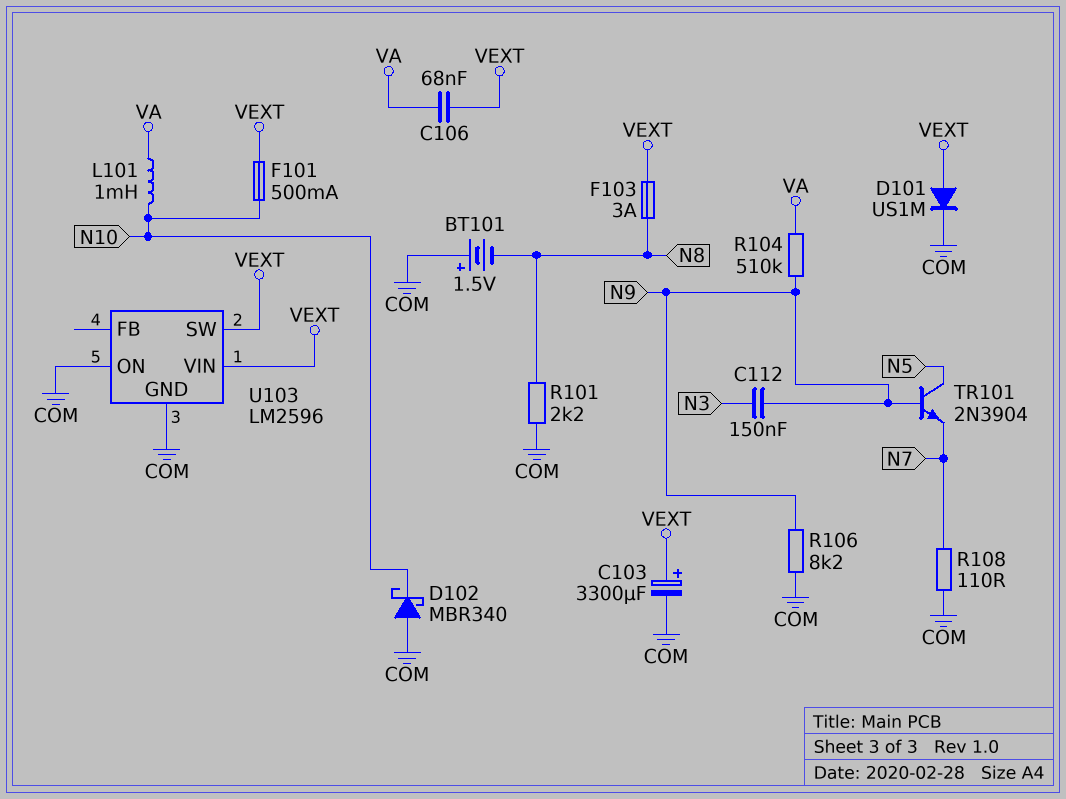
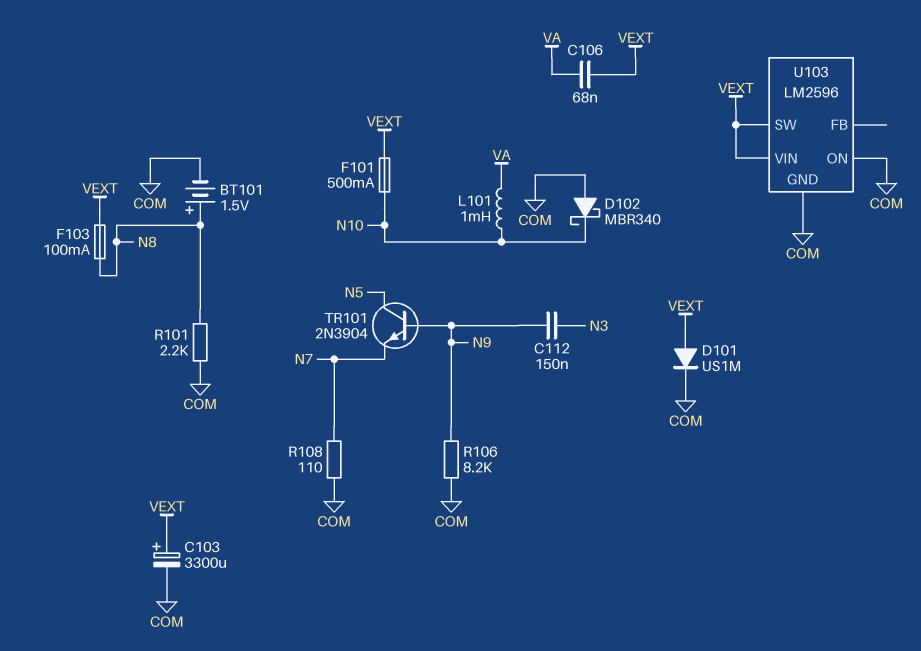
BT101: 1.5V (plus COM, minus N8) -> 1.5V (plus N8, minus COM)
F103: 3A (N8, VEXT) -> 100mA (N8, VEXT)
R104: 510k (N9, VA) -> none

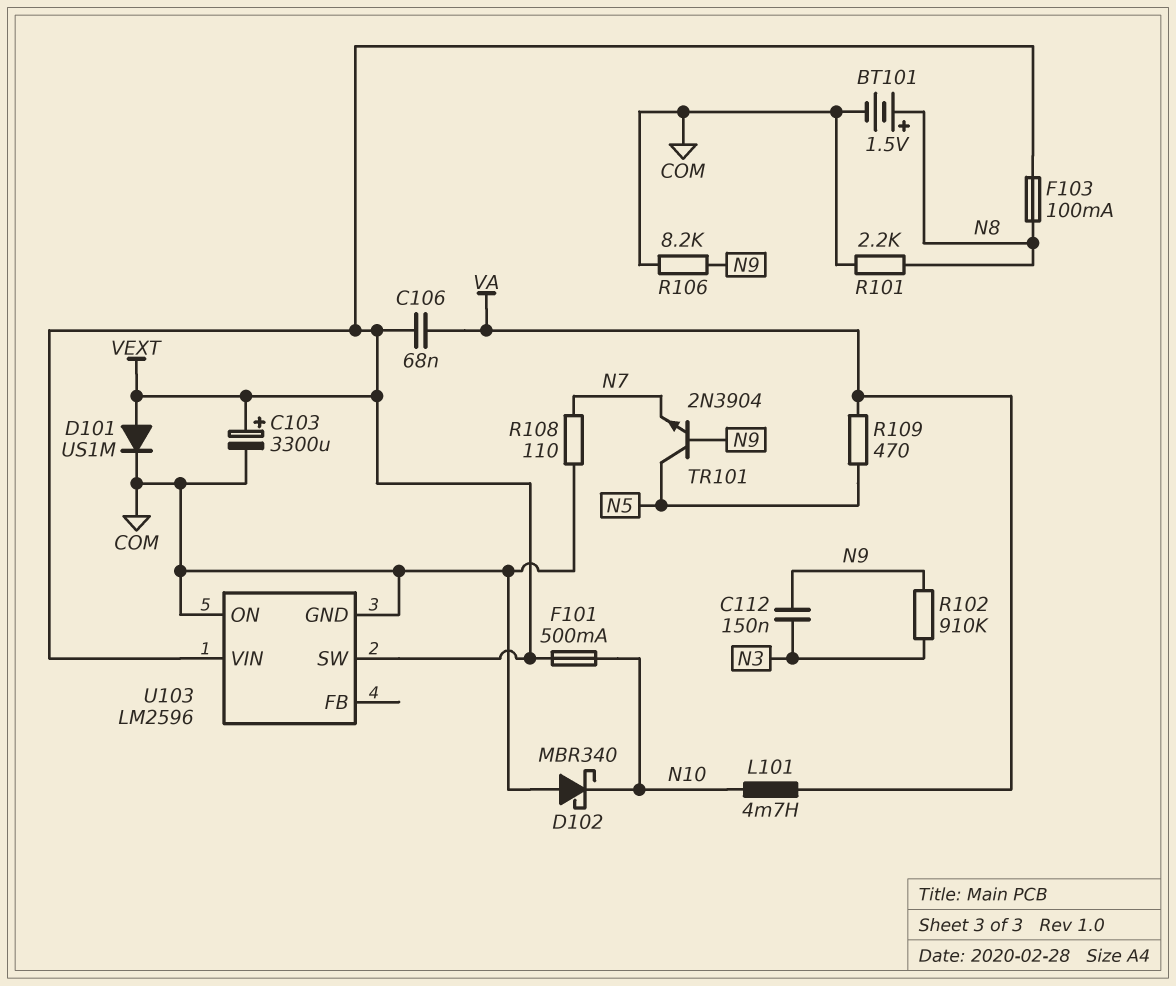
L101: 1mH (N10, VA) -> 4.7mH (N10, VA)
R102: none -> 910k (N3, N9)
R109: none -> 470 (N5, VA)

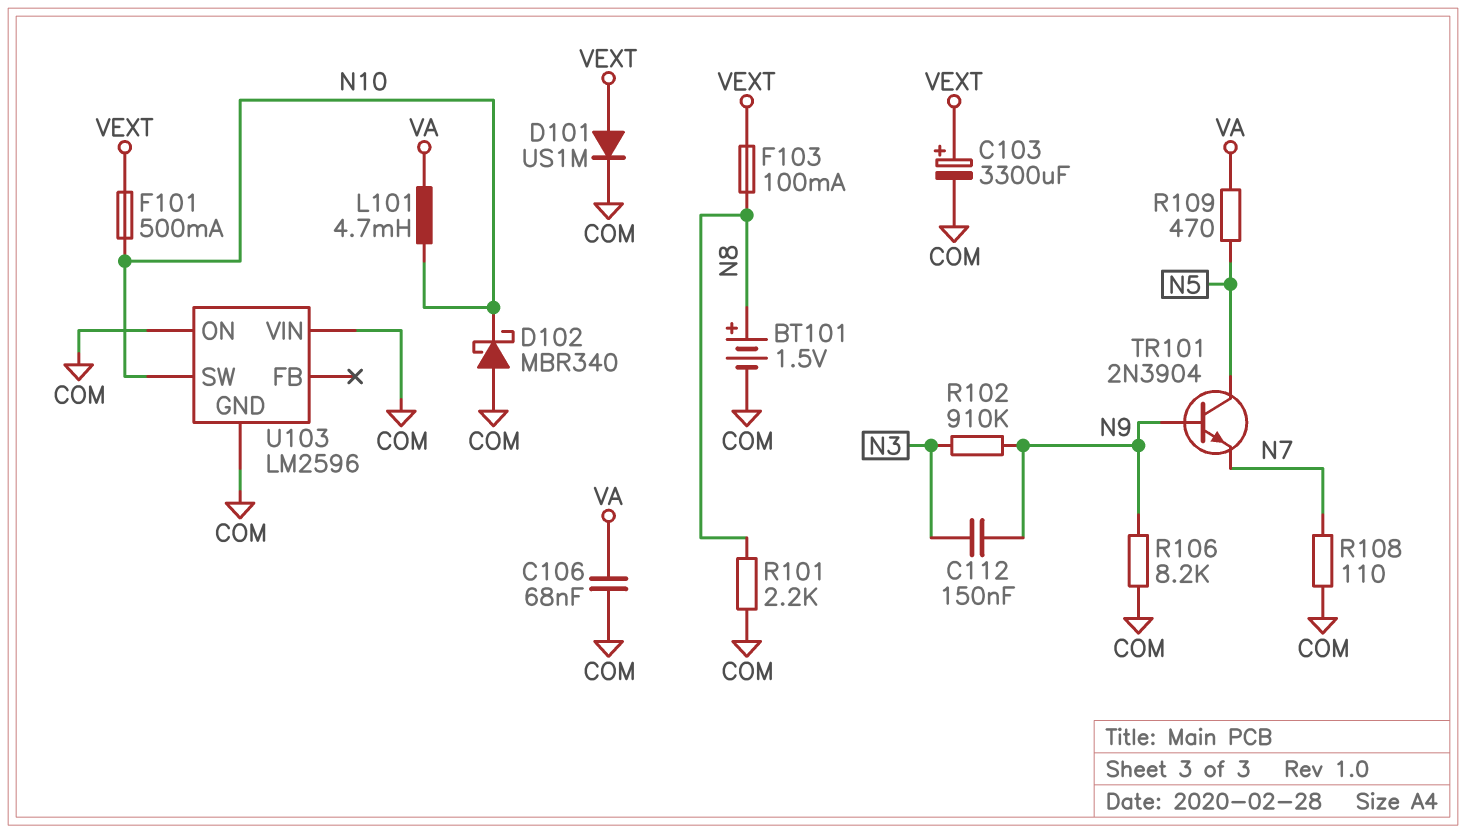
C106: 68nF (VA, VEXT) -> 68nF (COM, VA)
U103 pin SW: VEXT -> N10
U103 pin VIN: VEXT -> COM

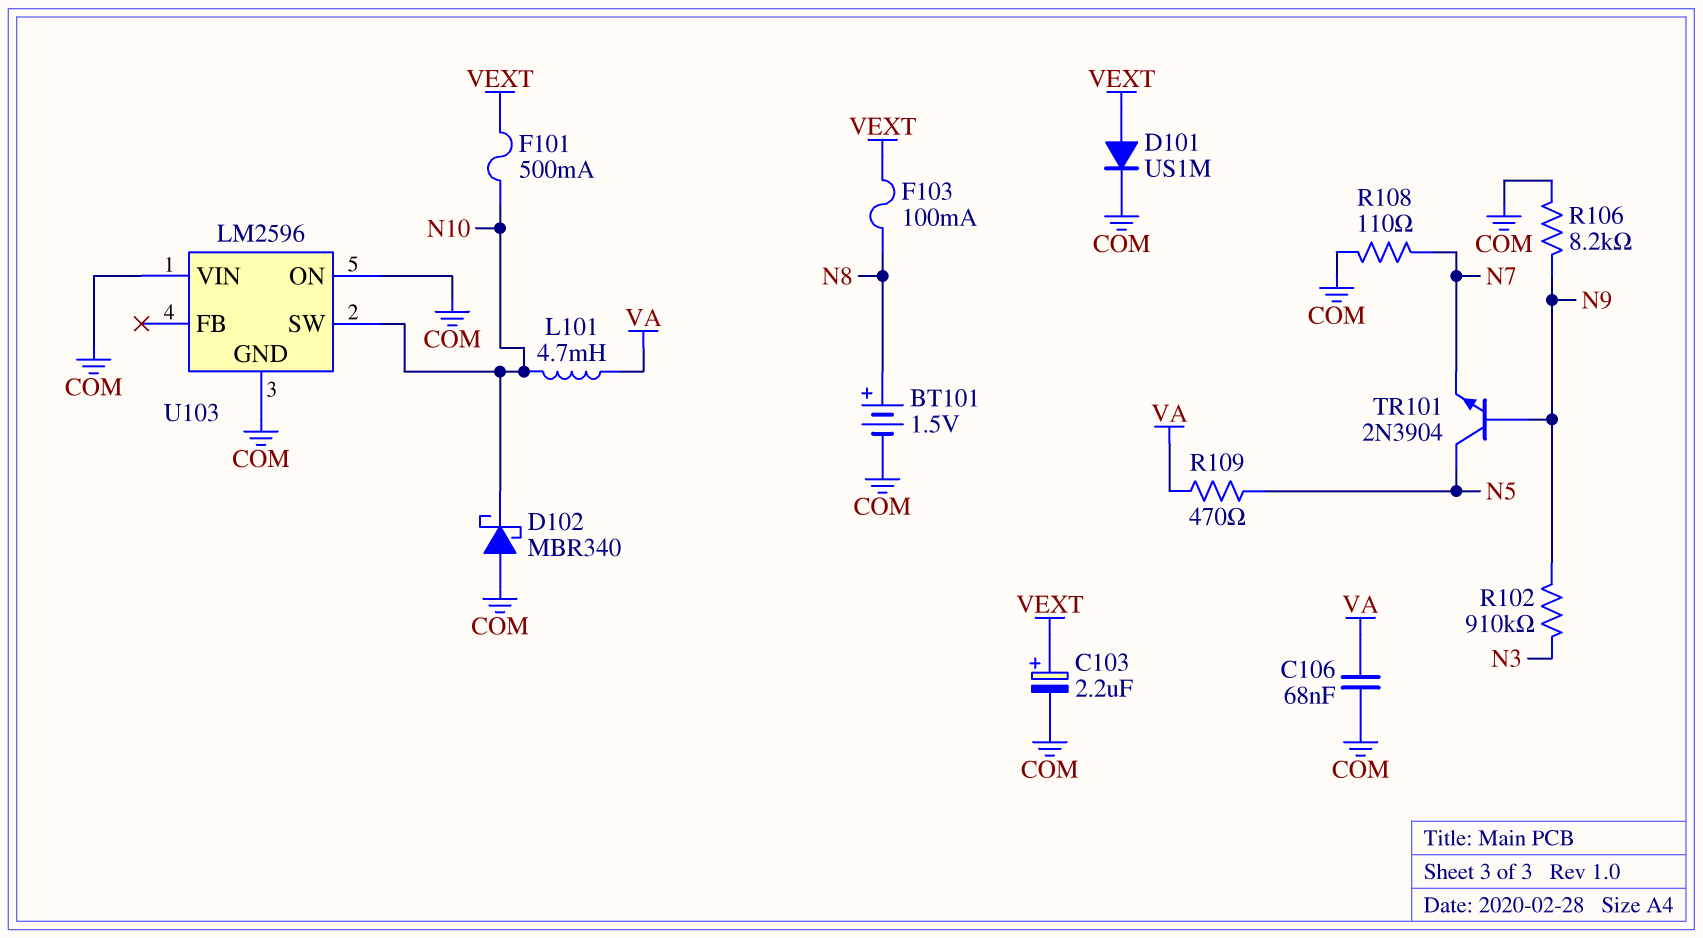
C103: 3300uF (plus VEXT, minus COM) -> 2.2uF (plus VEXT, minus COM)
C112: 150nF (N3, N9) -> none
R101: 2.2k (COM, N8) -> none

